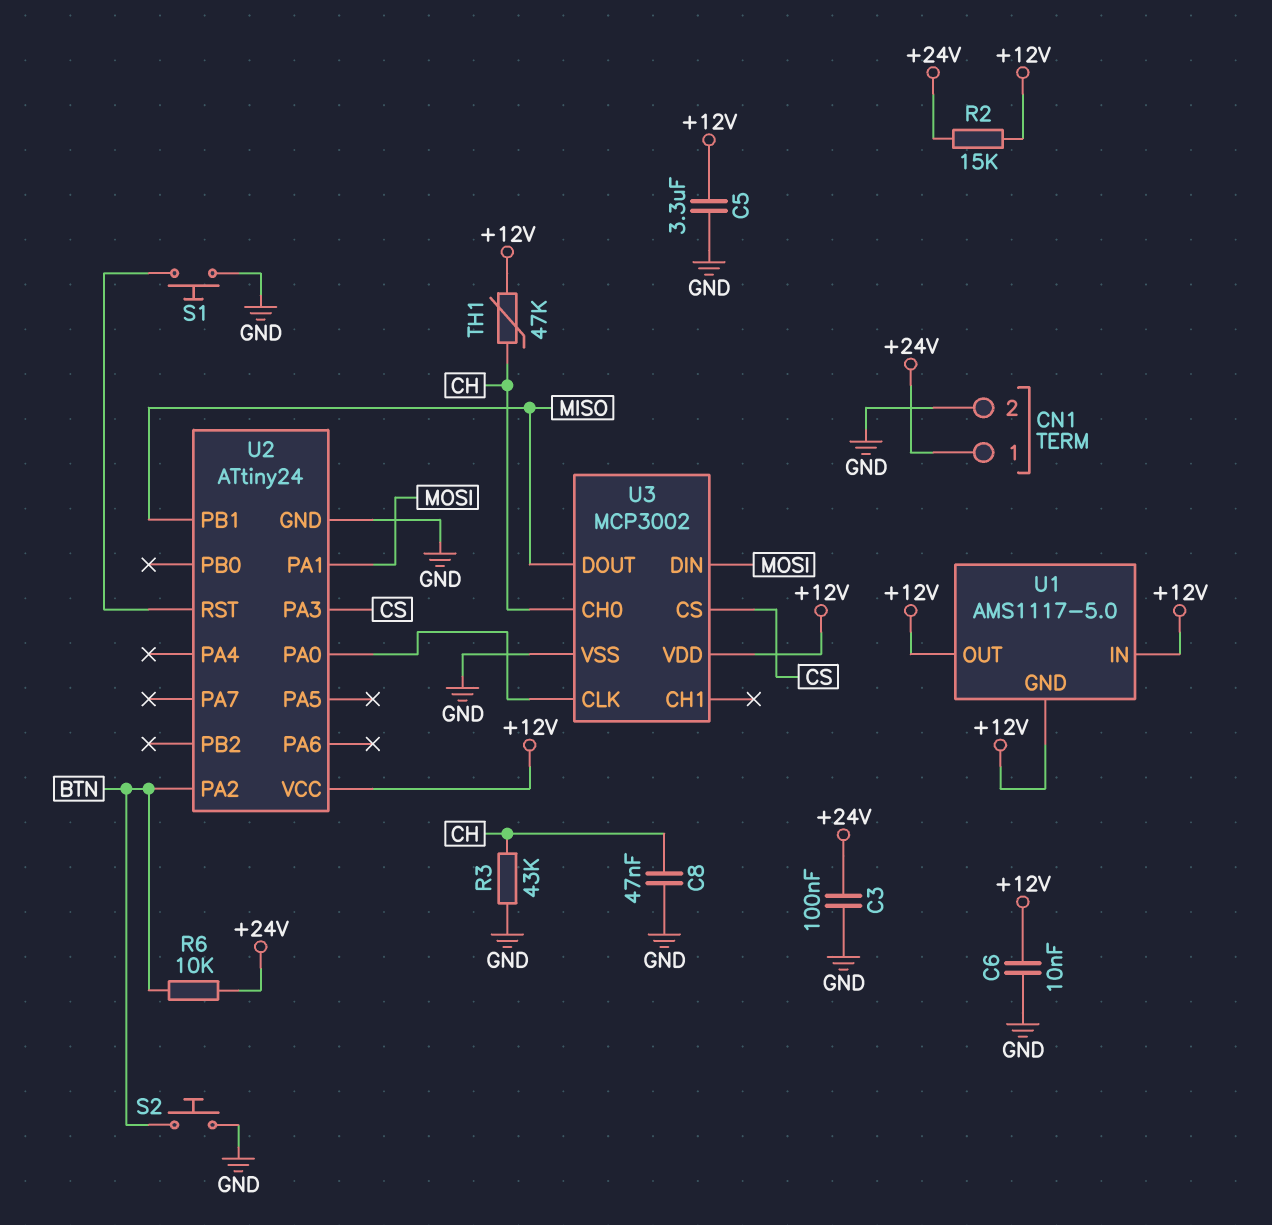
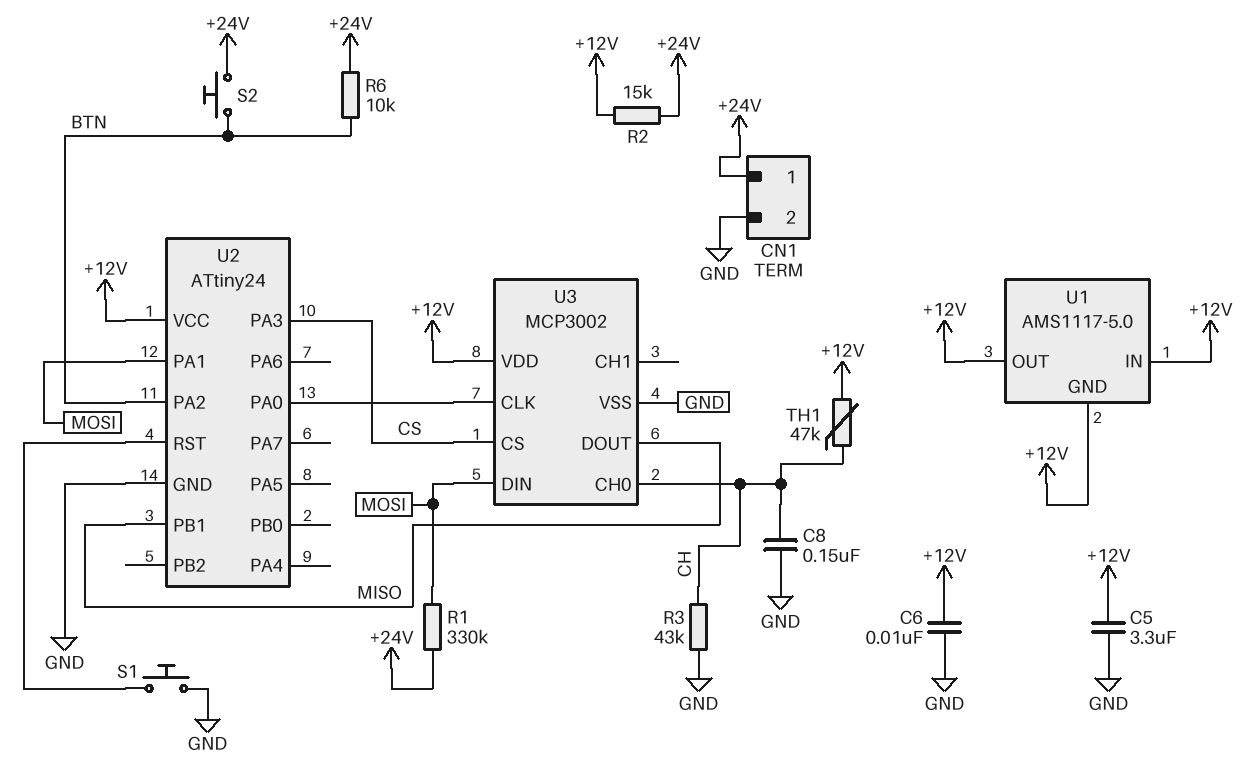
C3: 100nF (+24V, GND) -> none
C8: 47nF (CH, GND) -> 150nF (CH, GND)
R1: none -> 330k (+24V, MOSI)
S2: button (BTN, GND) -> button (+24V, BTN)

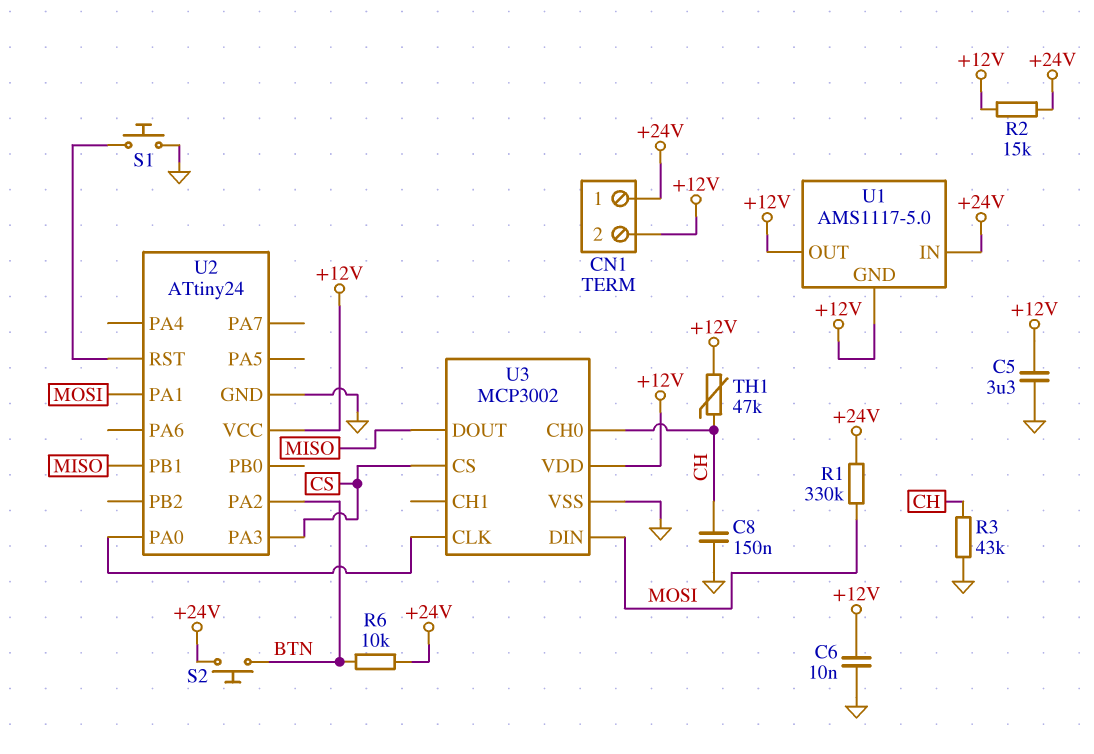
CN1 pin 2: GND -> +12V
U1 pin IN: +12V -> +24V

